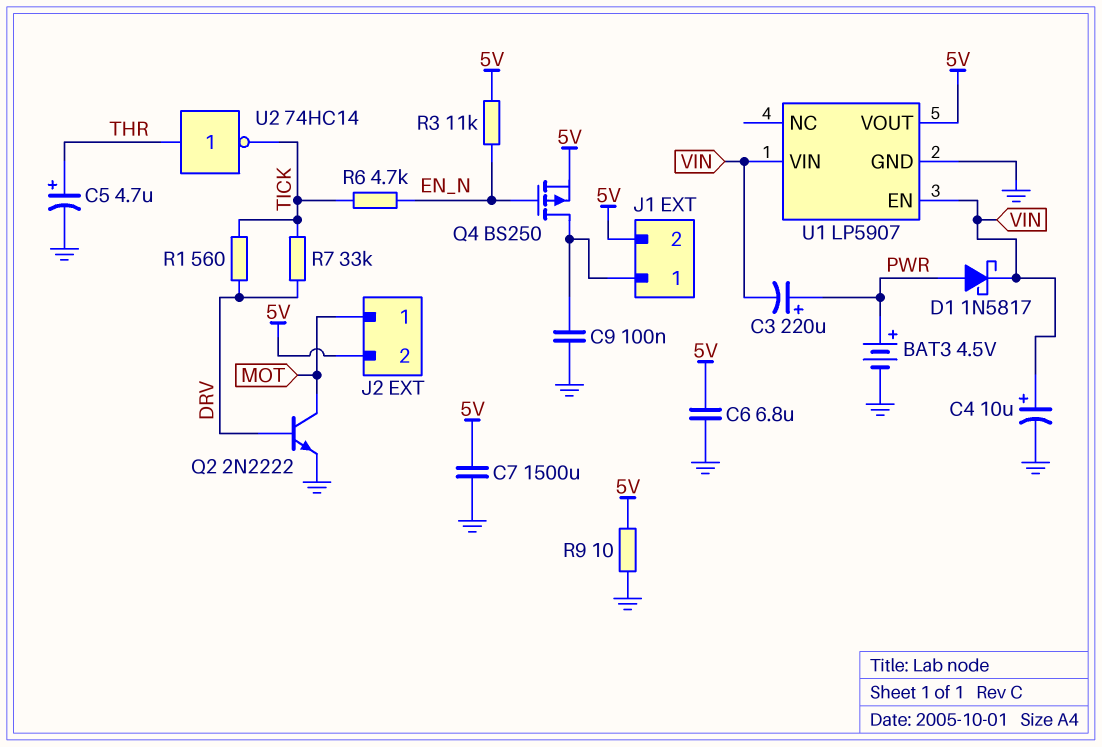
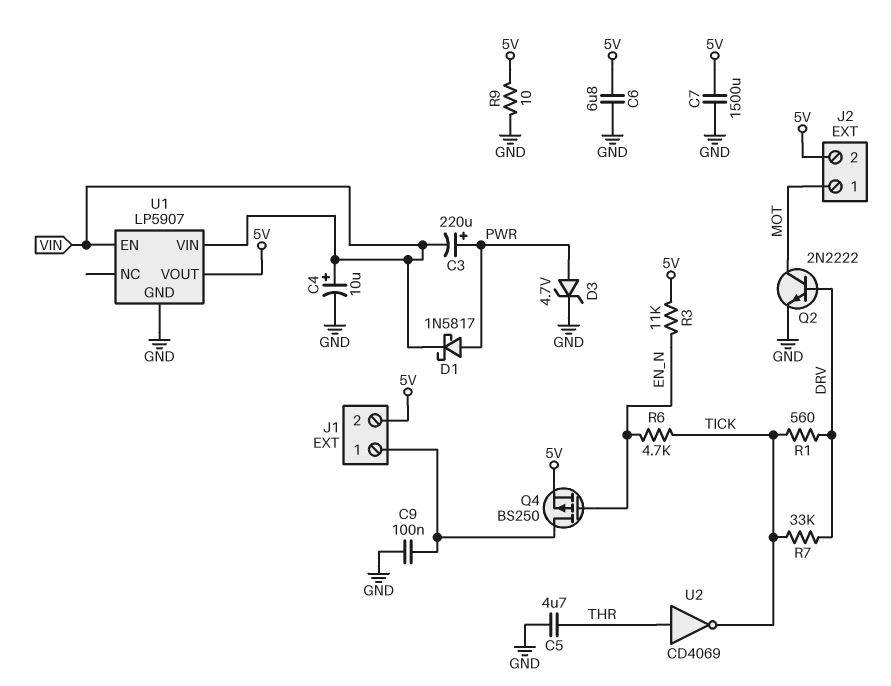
BAT3: 4.5V (plus PWR, minus GND) -> none
C5: 4.7uF (plus THR, minus GND) -> 4.7uF (GND, THR)
D3: none -> zener 4.7V (A PWR, K GND)
U2: NOT 74HC14 (in THR, out TICK) -> NOT CD4069 (in THR, out TICK)

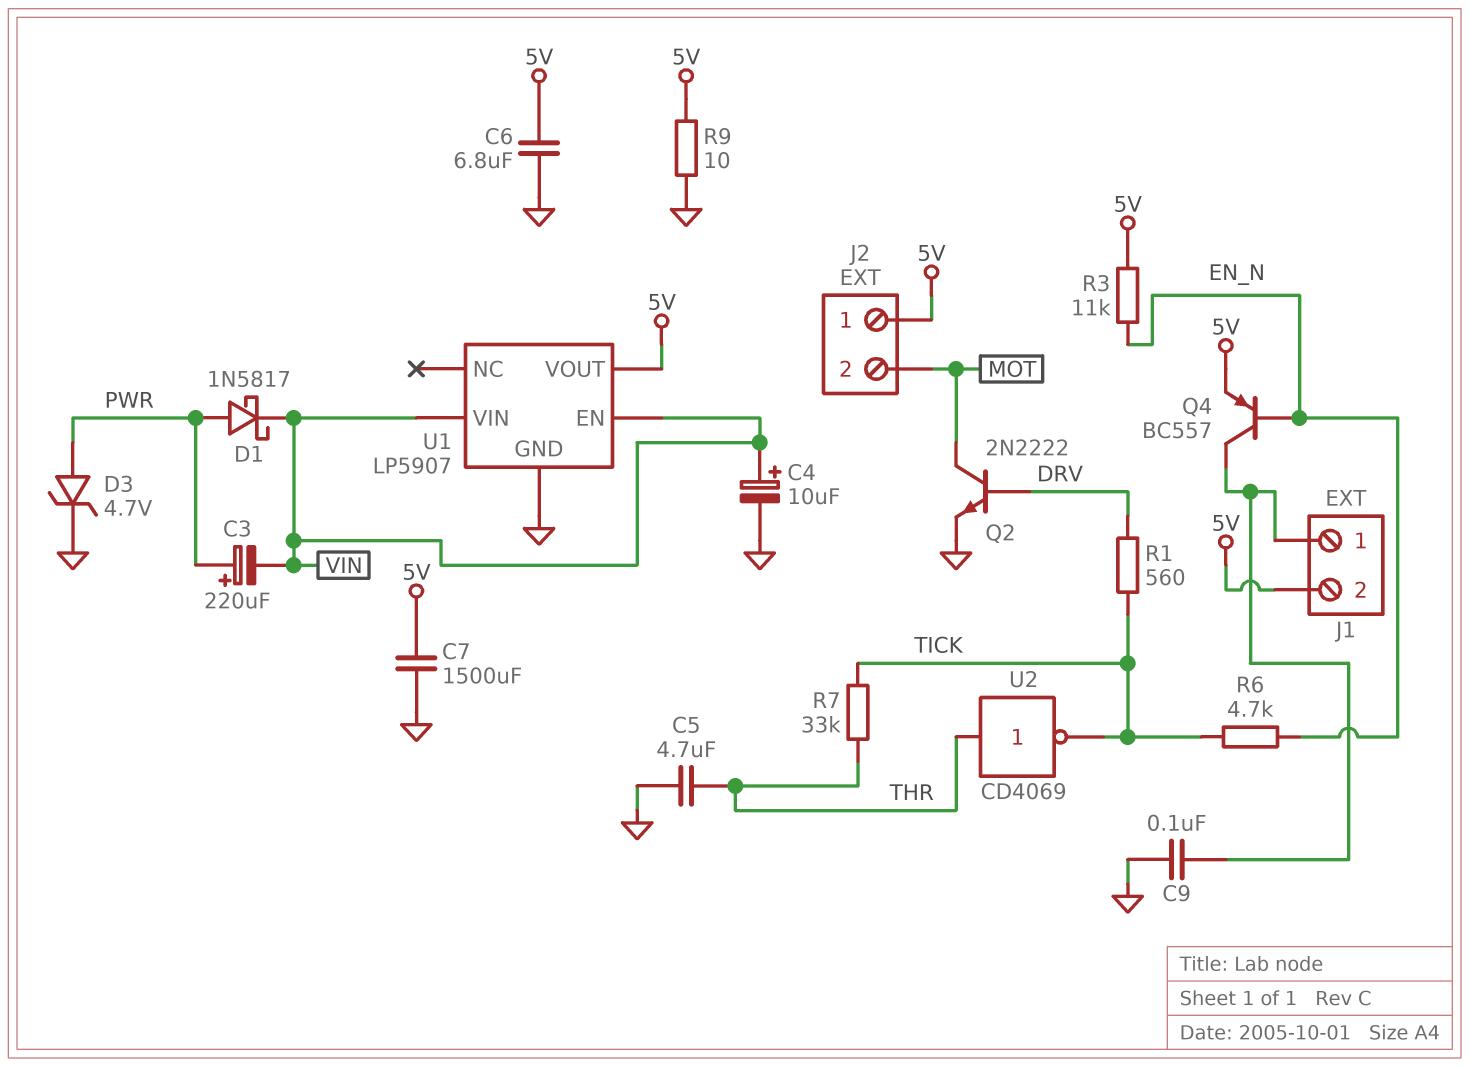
J2 pin 1: MOT -> 5V
J2 pin 2: 5V -> MOT
Q4: PMOS BS250 (G EN_N, D J1/1, S 5V) -> PNP BC557 (B EN_N, C J1/1, E 5V)
R7: 33k (DRV, TICK) -> 33k (THR, TICK)

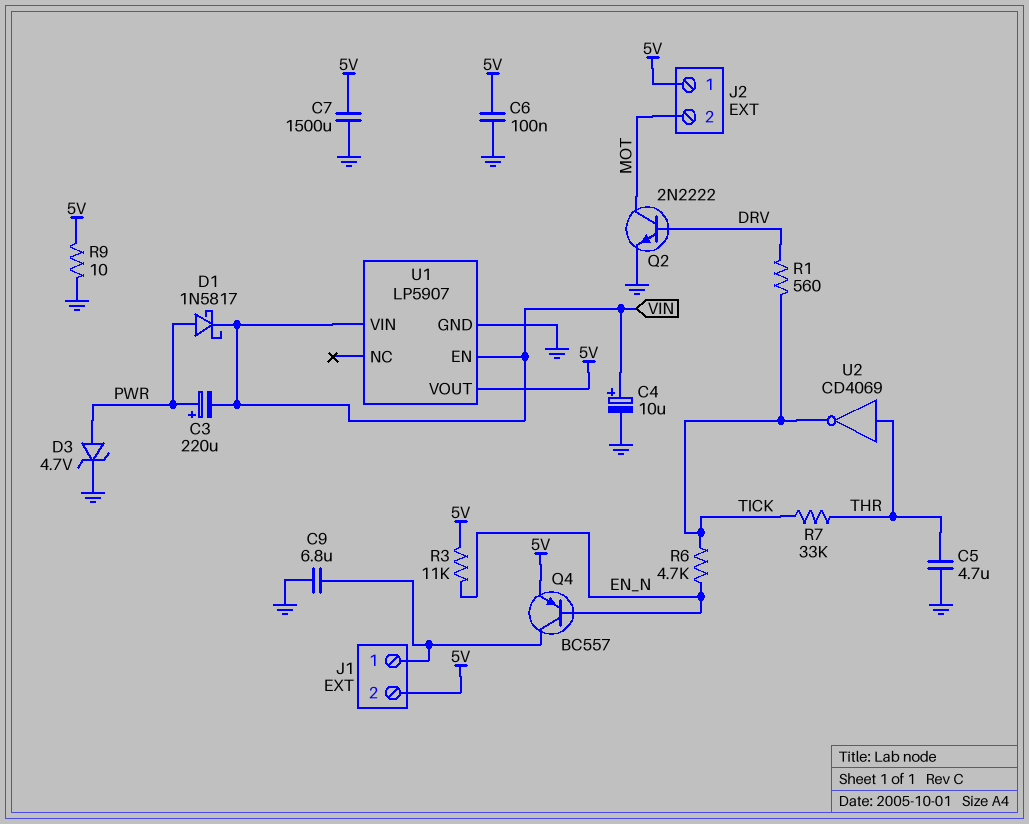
C6: 6.8uF (5V, GND) -> 100nF (5V, GND)
C9: 100nF (GND, J1/1) -> 6.8uF (GND, J1/1)

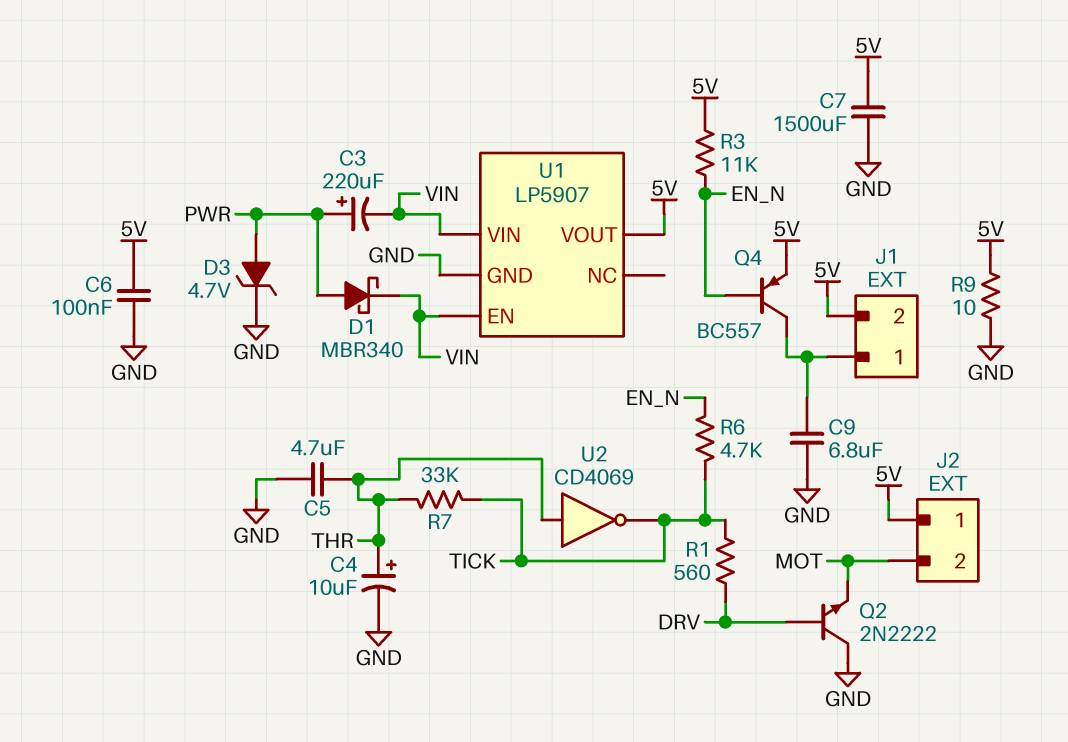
C4: 10uF (plus VIN, minus GND) -> 10uF (plus THR, minus GND)
D1: schottky 1N5817 (A PWR, K VIN) -> schottky MBR340 (A PWR, K VIN)
Q2: NPN 2N2222 (B DRV, C MOT, E GND) -> NPN 2N2222 (B DRV, C GND, E MOT)

